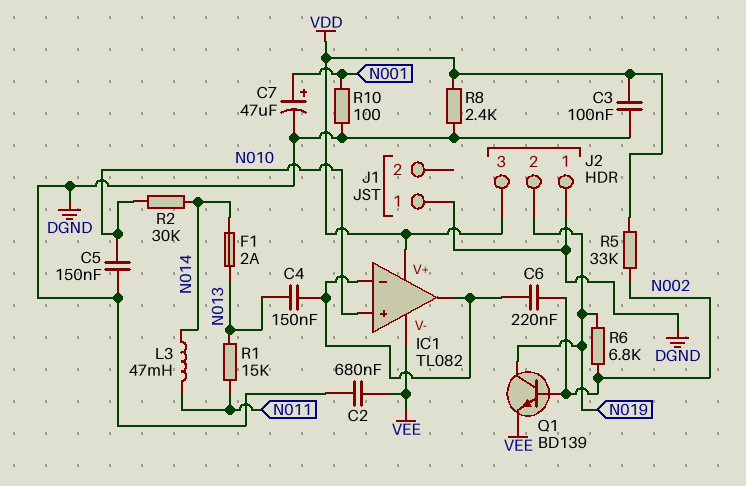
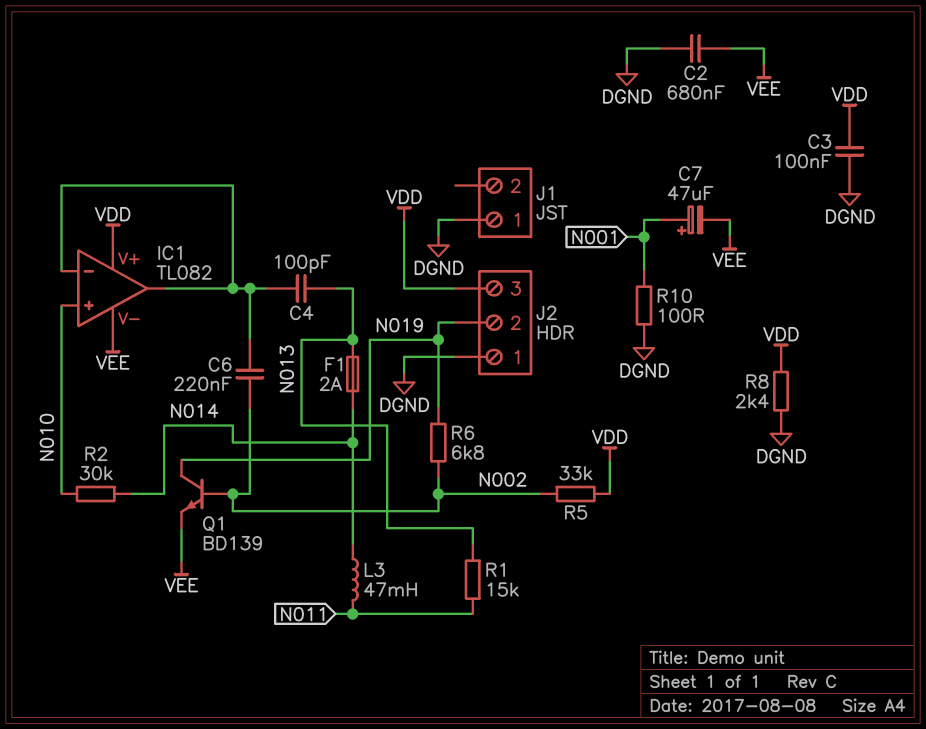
C4: 150nF (IC1/in-, N013) -> 100pF (IC1/in-, N013)
C5: 150nF (DGND, N010) -> none
C7: 47uF (plus N001, minus DGND) -> 47uF (plus N001, minus VEE)

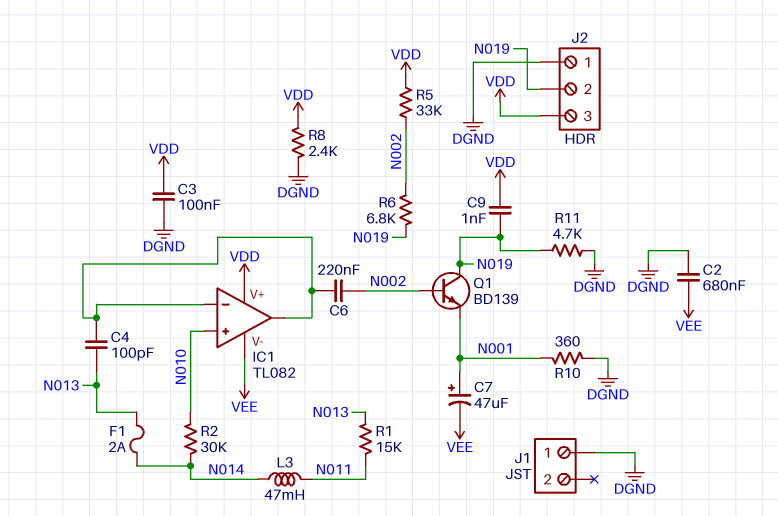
C9: none -> 1nF (N019, VDD)
Q1: NPN BD139 (B N002, C N019, E VEE) -> NPN BD139 (B N002, C N019, E N001)
R10: 100 (DGND, N001) -> 360 (DGND, N001)
R11: none -> 4.7k (DGND, N019)

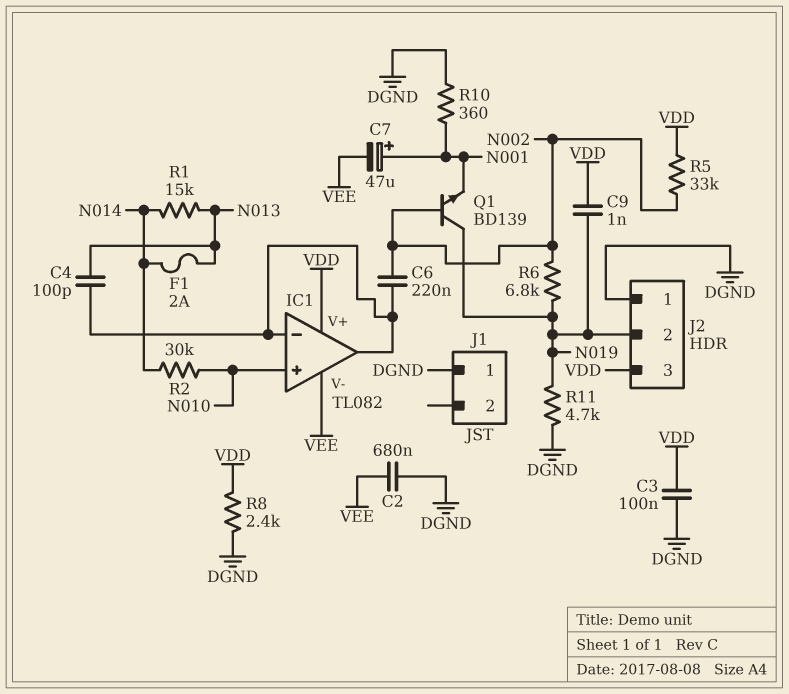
L3: 47mH (N011, N014) -> none
R1: 15k (N011, N013) -> 15k (N013, N014)

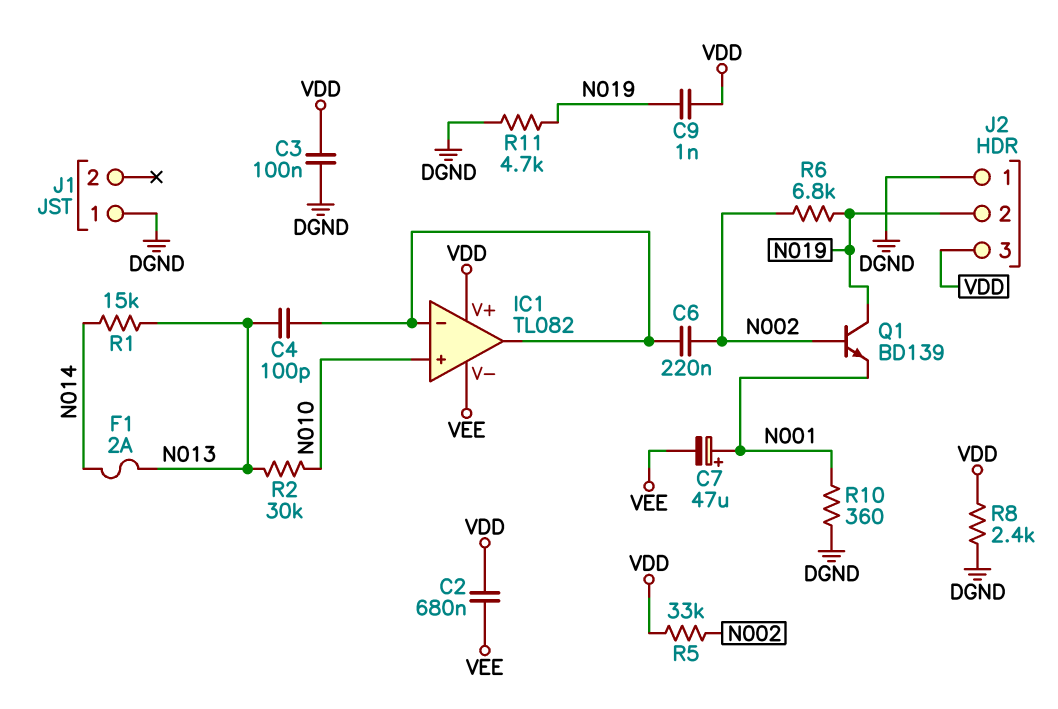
C2: 680nF (DGND, VEE) -> 680nF (VDD, VEE)
R2: 30k (N010, N014) -> 30k (N010, N013)

